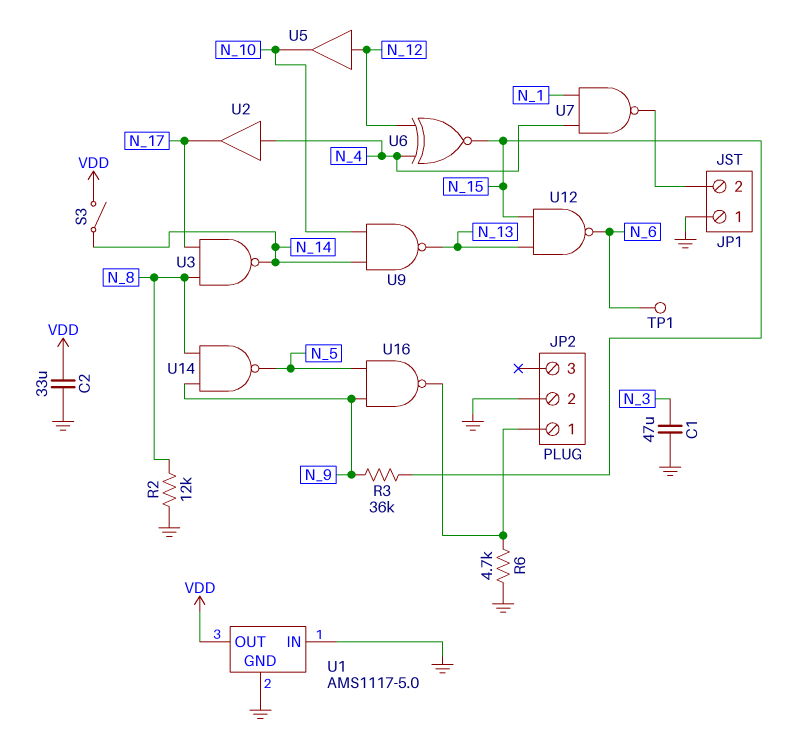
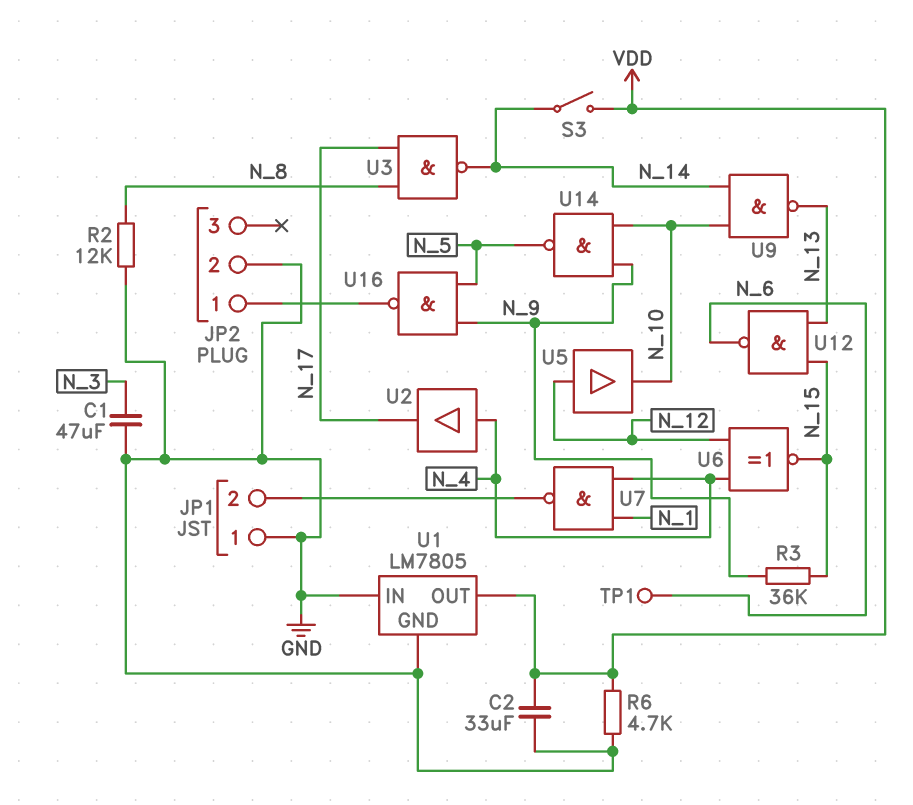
R6: 4.7k (GND, JP2/1) -> 4.7k (GND, VDD)
U1: AMS1117-5.0 -> LM7805
U14: NAND (in N_8, in N_9, out N_5) -> NAND (in N_9, in N_10, out N_5)

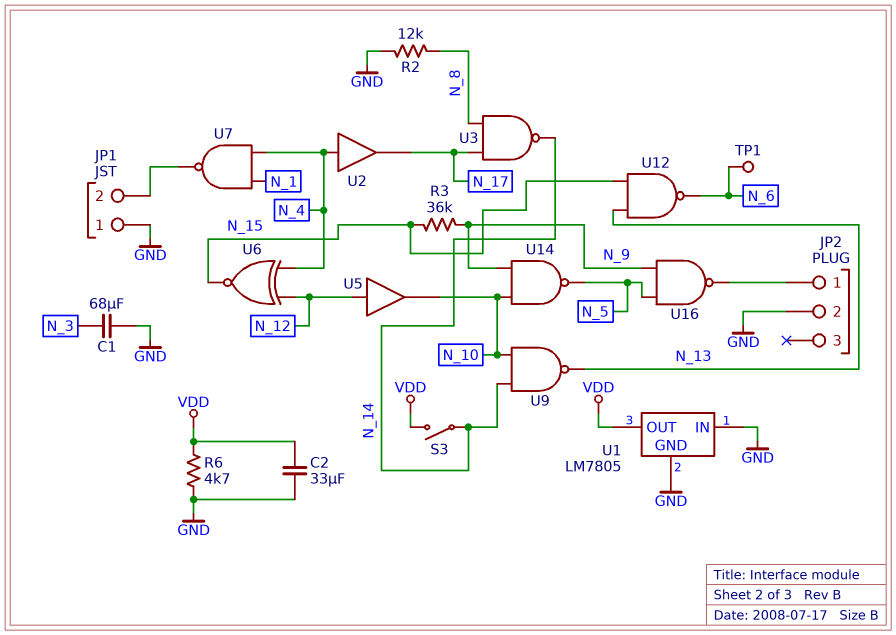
C1: 47uF (GND, N_3) -> 68uF (GND, N_3)

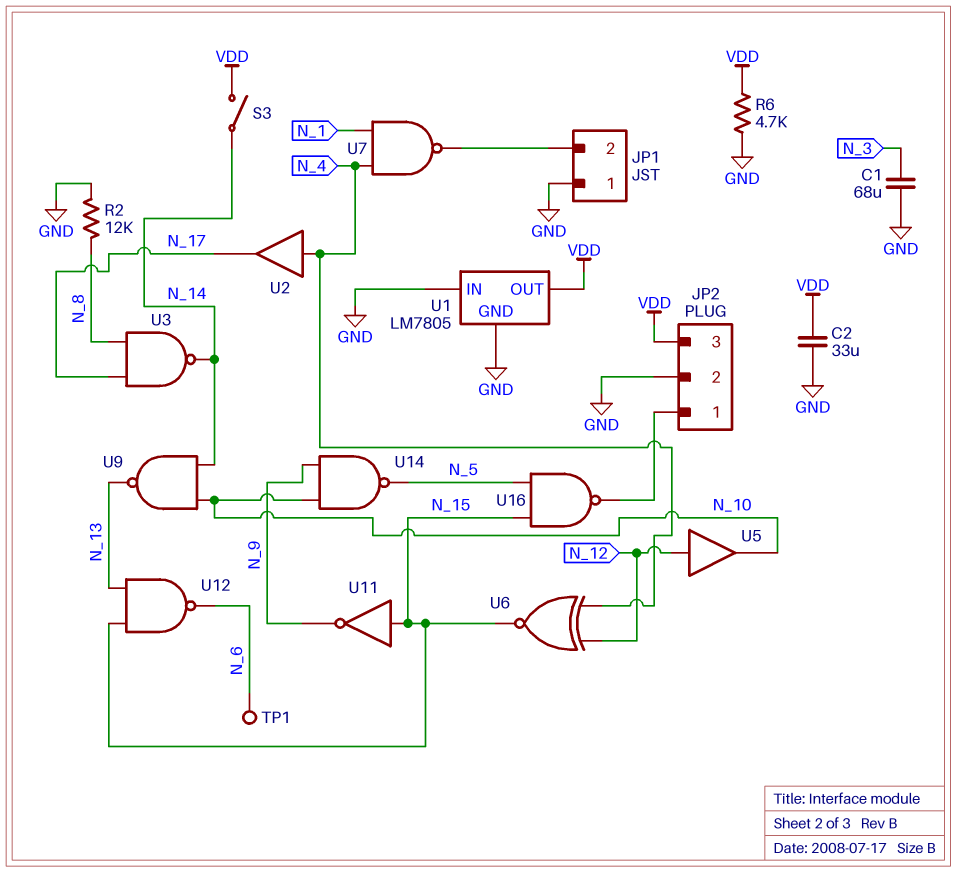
JP2 pin 3: none -> VDD
R3: 36k (N_9, N_15) -> none
U11: none -> NOT (in N_15, out N_9)
U16: NAND (in N_5, in N_9, out JP2/1) -> NAND (in N_5, in N_15, out JP2/1)

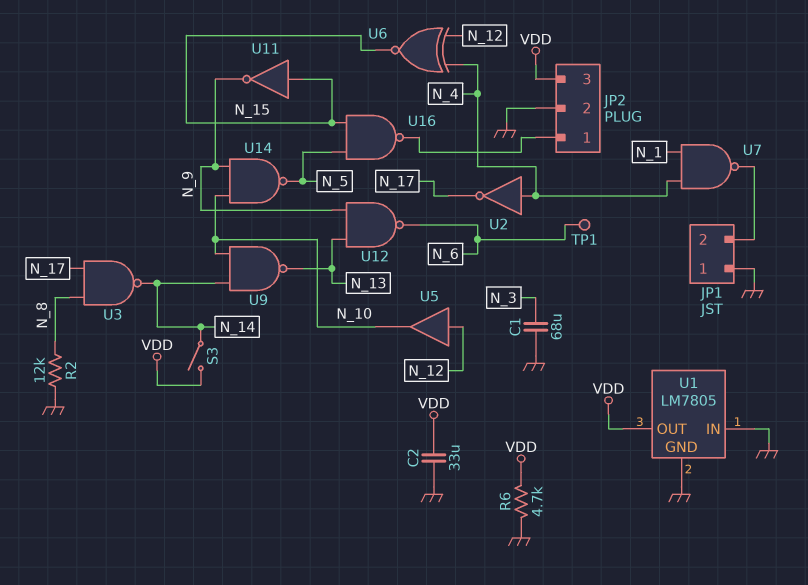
U2: buffer (in N_4, out N_17) -> NOT (in N_4, out N_17)
U12: NAND (in N_13, in N_15, out N_6) -> NAND (in N_9, in N_13, out N_6)

